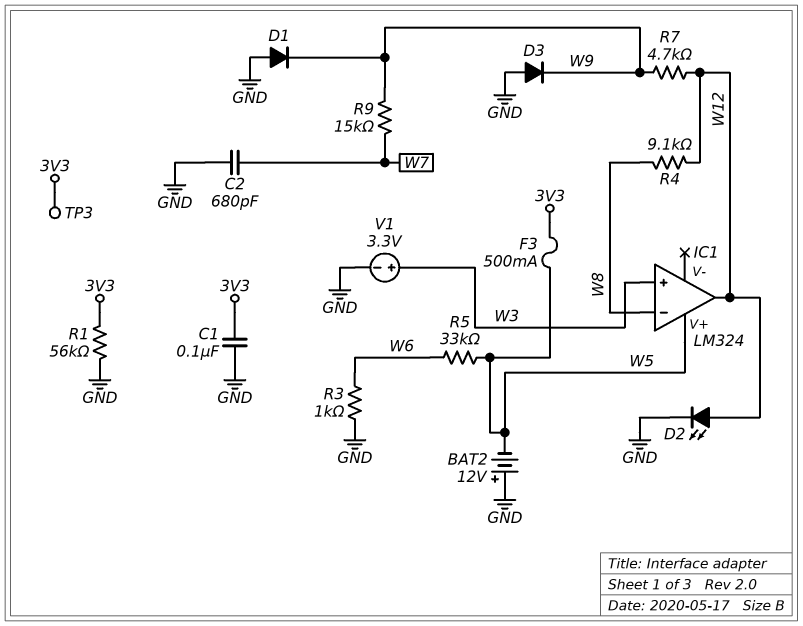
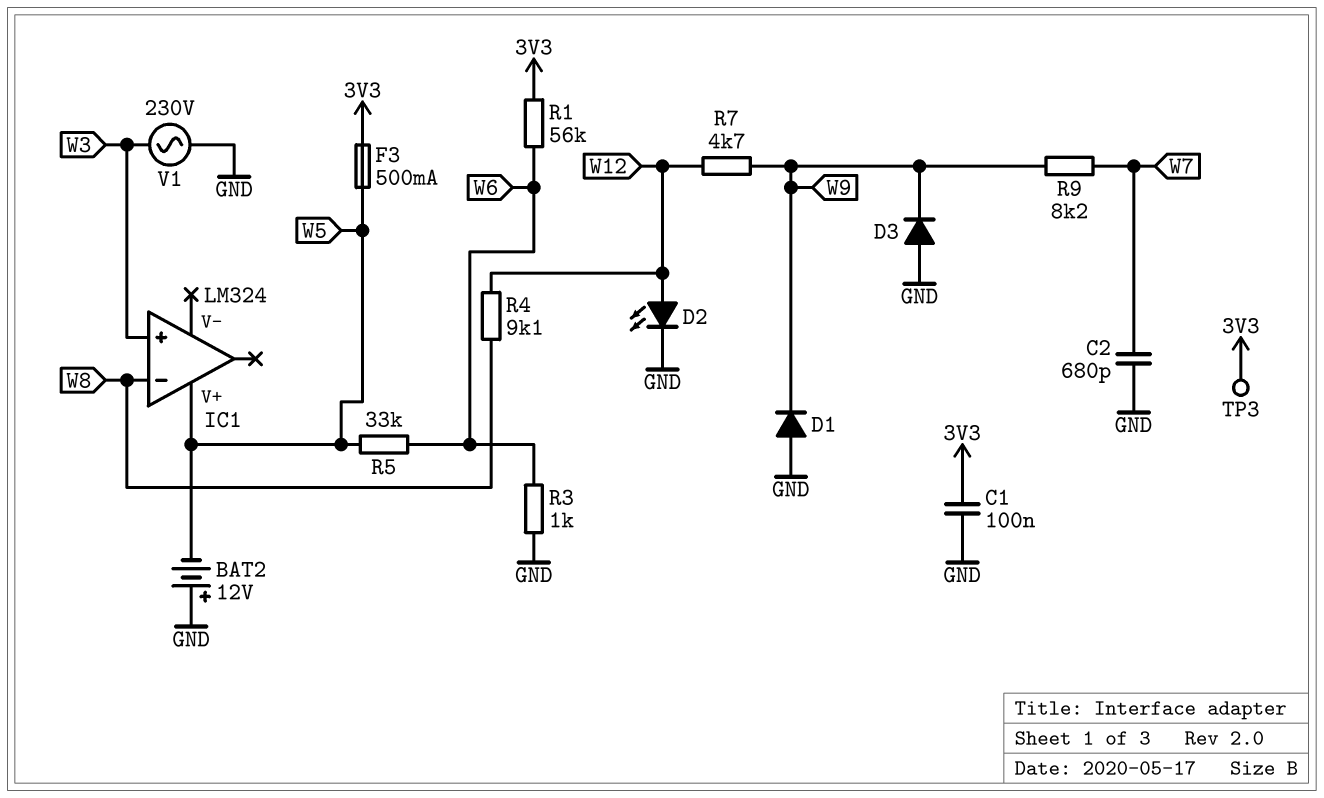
IC1 pin out: W12 -> none
R1: 56k (3V3, GND) -> 56k (3V3, W6)
R9: 15k (W7, W9) -> 8.2k (W7, W9)
V1: 3.3V (plus W3, minus GND) -> AC 230V (GND, W3)

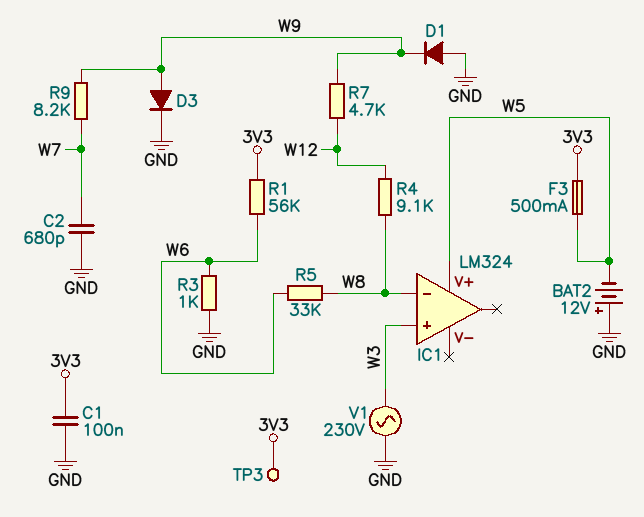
D2: LED (A W12, K GND) -> none
D3: diode (A GND, K W9) -> diode (A W9, K GND)
R5: 33k (W5, W6) -> 33k (W6, W8)

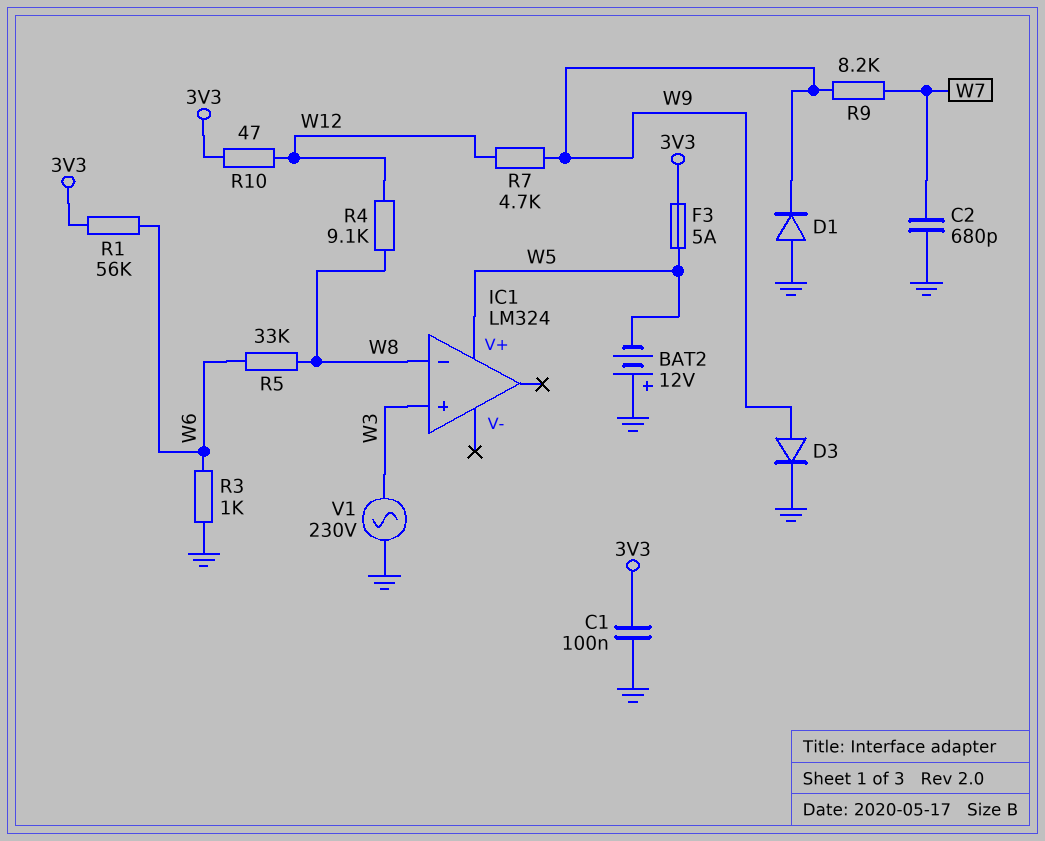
F3: 500mA (3V3, W5) -> 5A (3V3, W5)
R10: none -> 47 (3V3, W12)
TP3: test point (3V3) -> none

